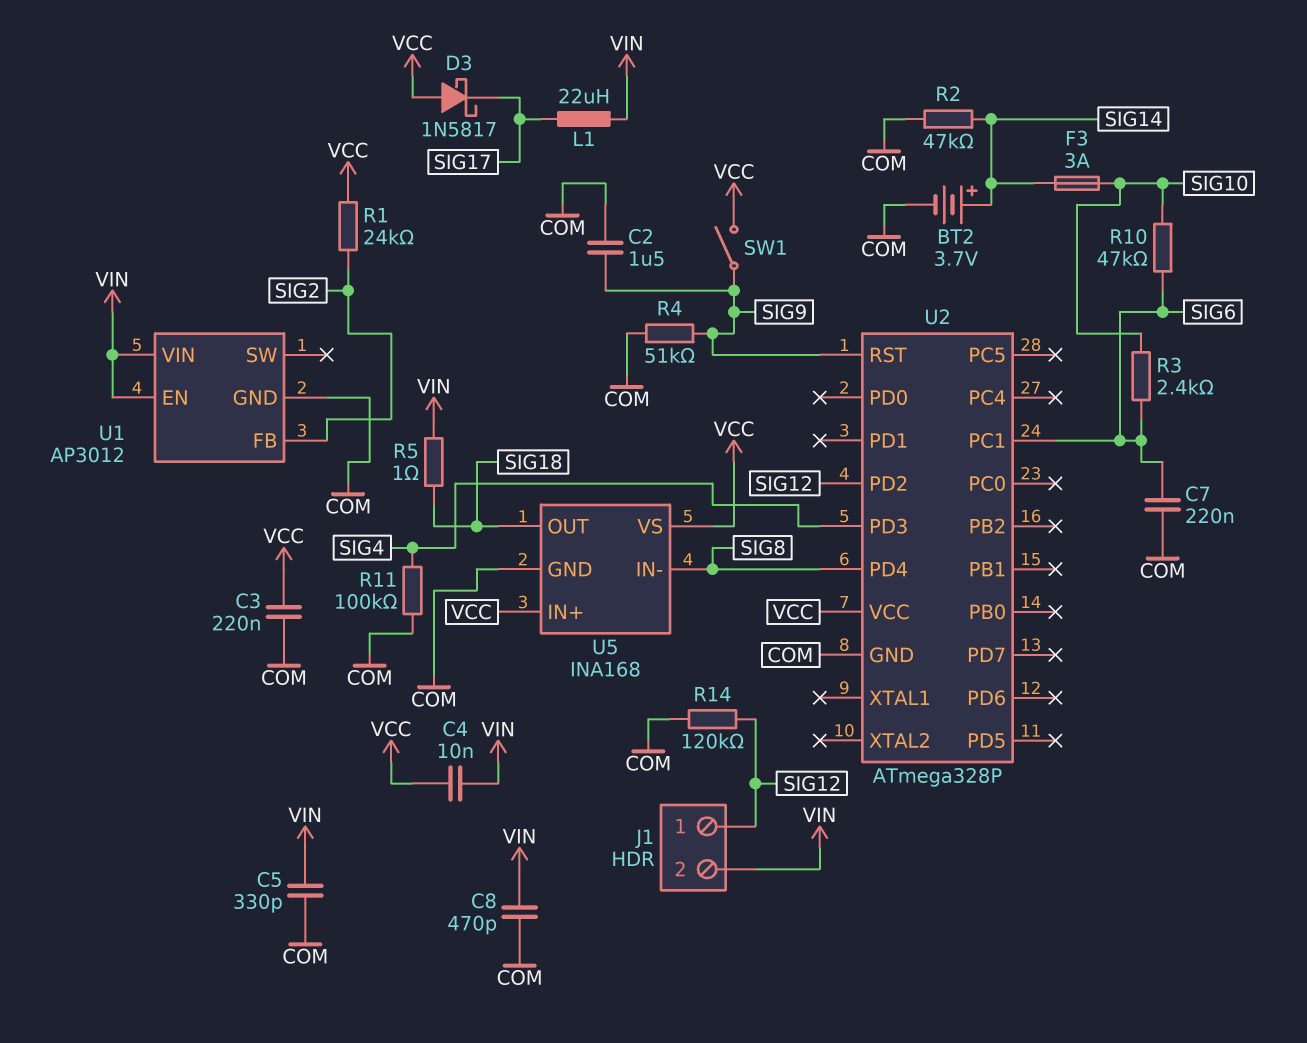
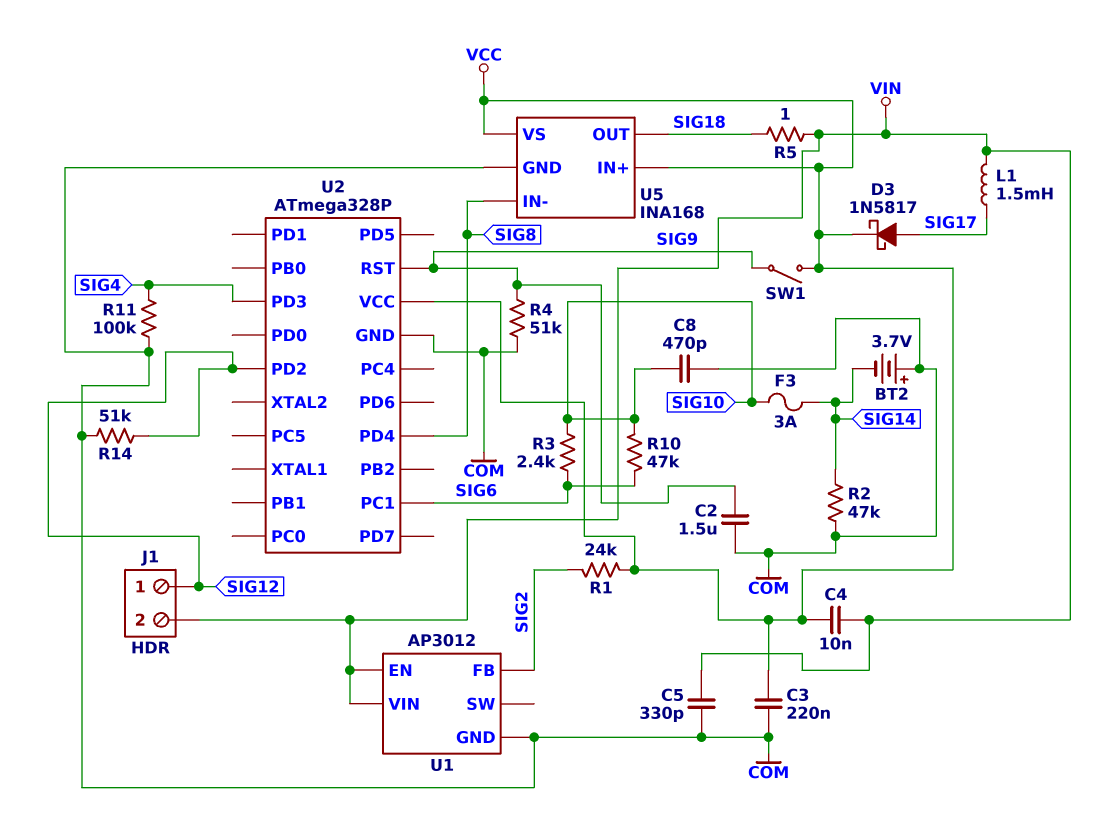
BT2: 3.7V (plus SIG14, minus COM) -> 3.7V (plus COM, minus SIG14)
C7: 220nF (COM, SIG6) -> none
C8: 470pF (COM, VIN) -> 470pF (COM, SIG10)
D3: schottky 1N5817 (A VCC, K SIG17) -> schottky 1N5817 (A SIG17, K VCC)
L1: 22uH (SIG17, VIN) -> 1.5mH (SIG17, VIN)
R14: 120k (COM, SIG12) -> 51k (COM, SIG12)

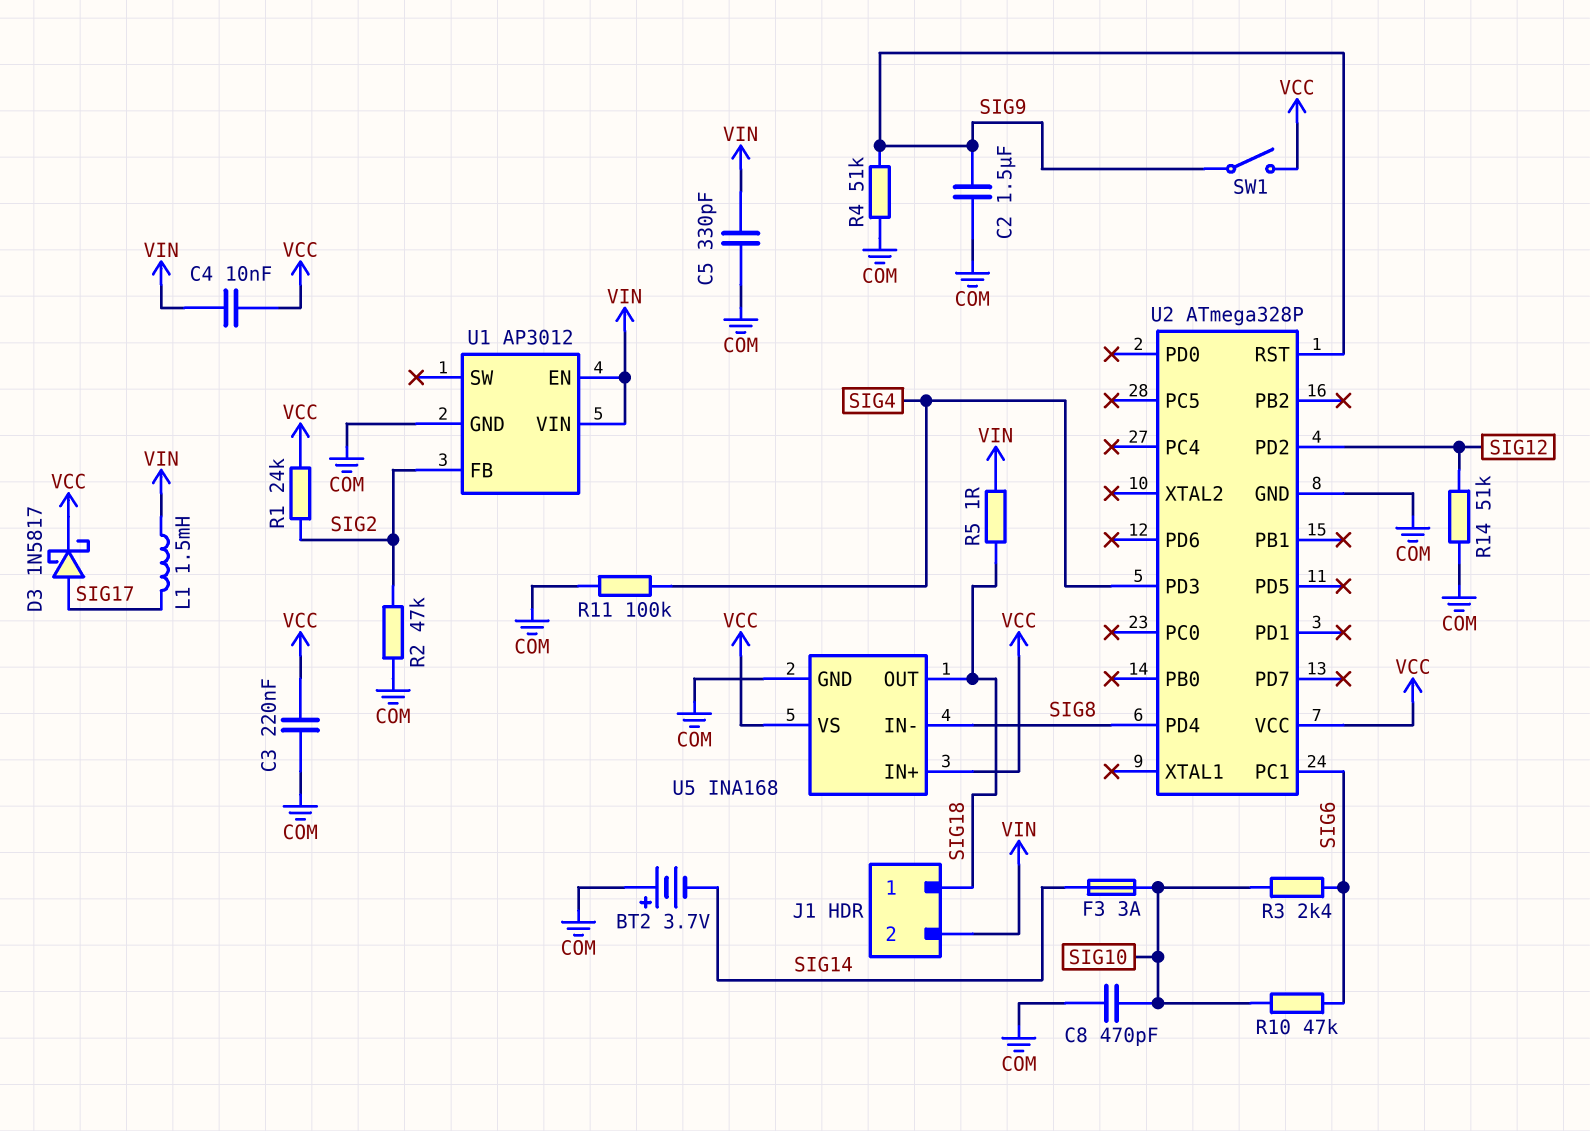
J1 pin 1: SIG12 -> SIG18
R2: 47k (COM, SIG14) -> 47k (COM, SIG2)

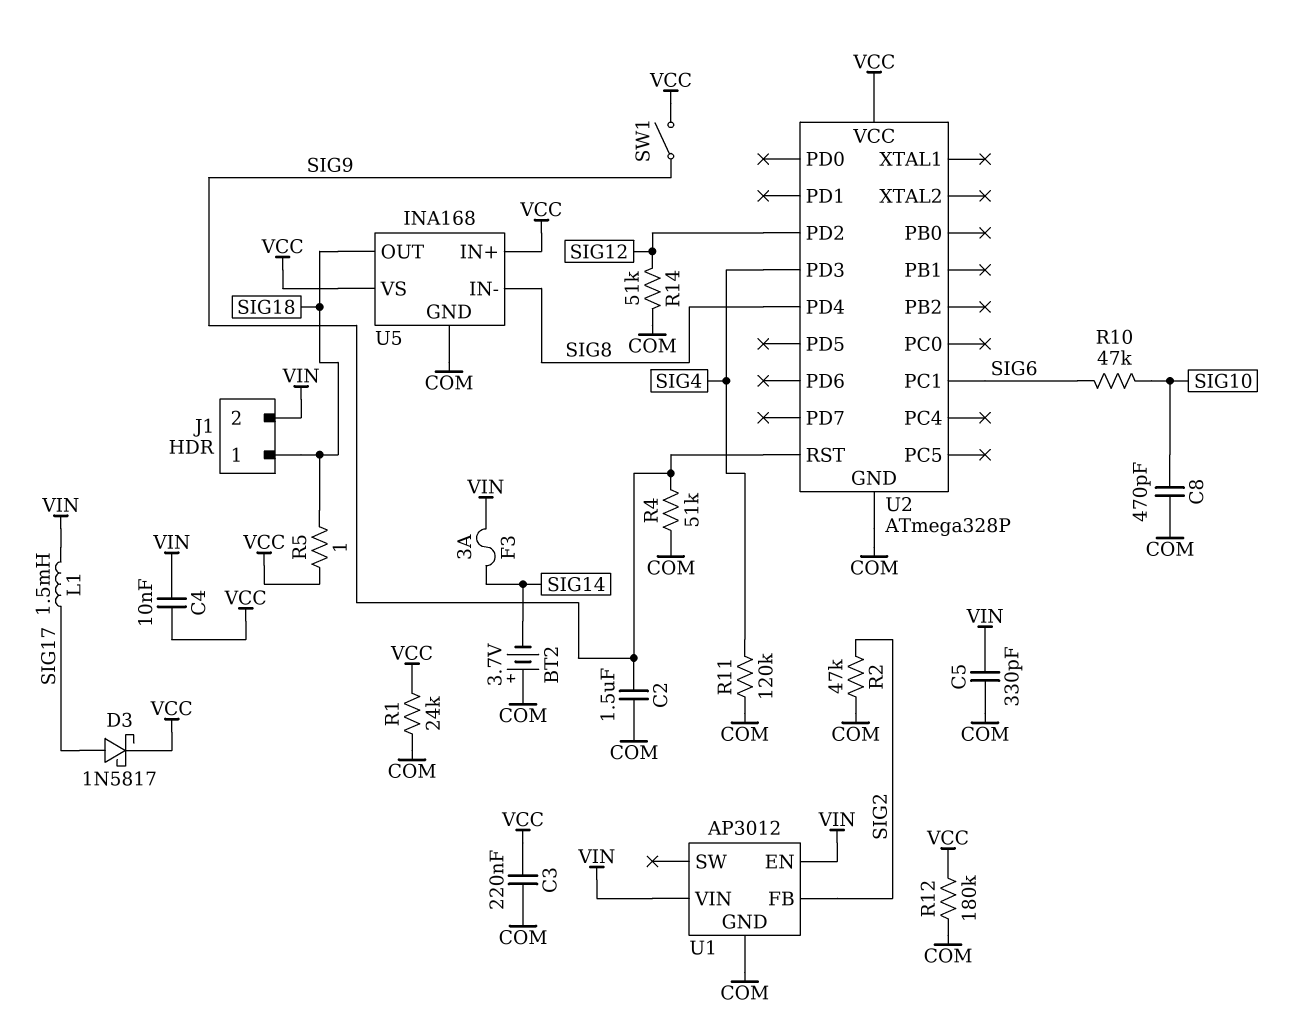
F3: 3A (SIG10, SIG14) -> 3A (SIG14, VIN)
R1: 24k (SIG2, VCC) -> 24k (COM, VCC)
R3: 2.4k (SIG6, SIG10) -> none
R5: 1 (SIG18, VIN) -> 1 (SIG18, VCC)
R11: 100k (COM, SIG4) -> 120k (COM, SIG4)
R12: none -> 180k (COM, VCC)

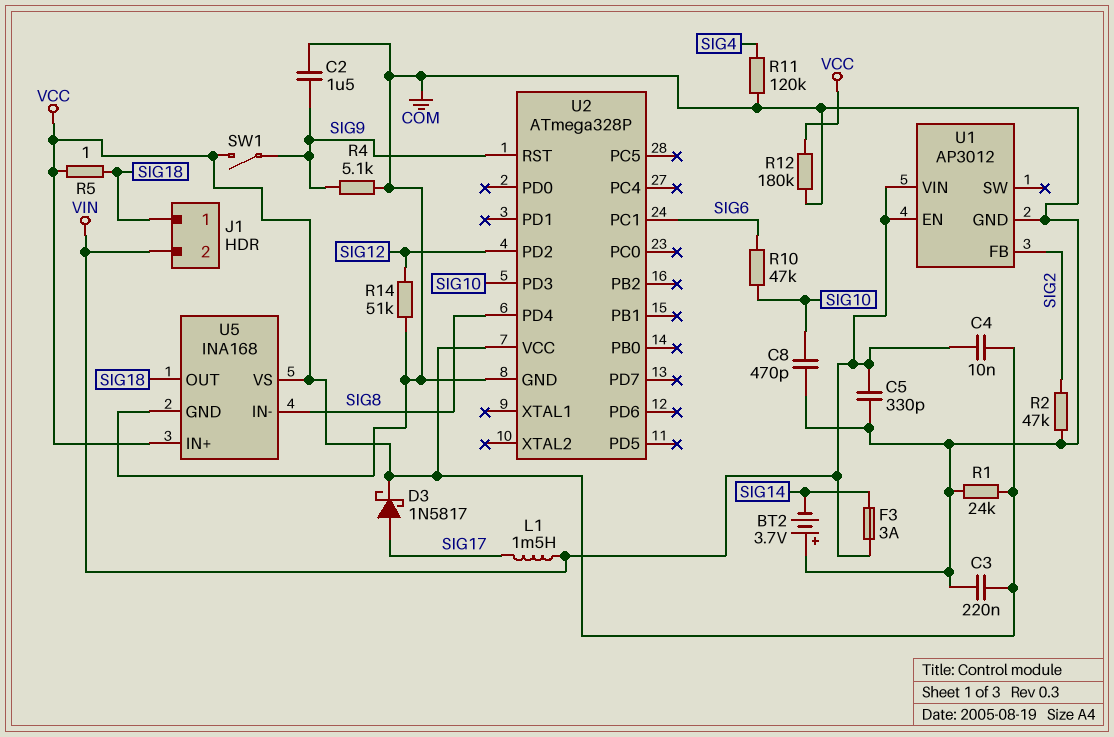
R4: 51k (COM, SIG9) -> 5.1k (COM, SIG9)
U2 pin PD3: SIG4 -> SIG10

